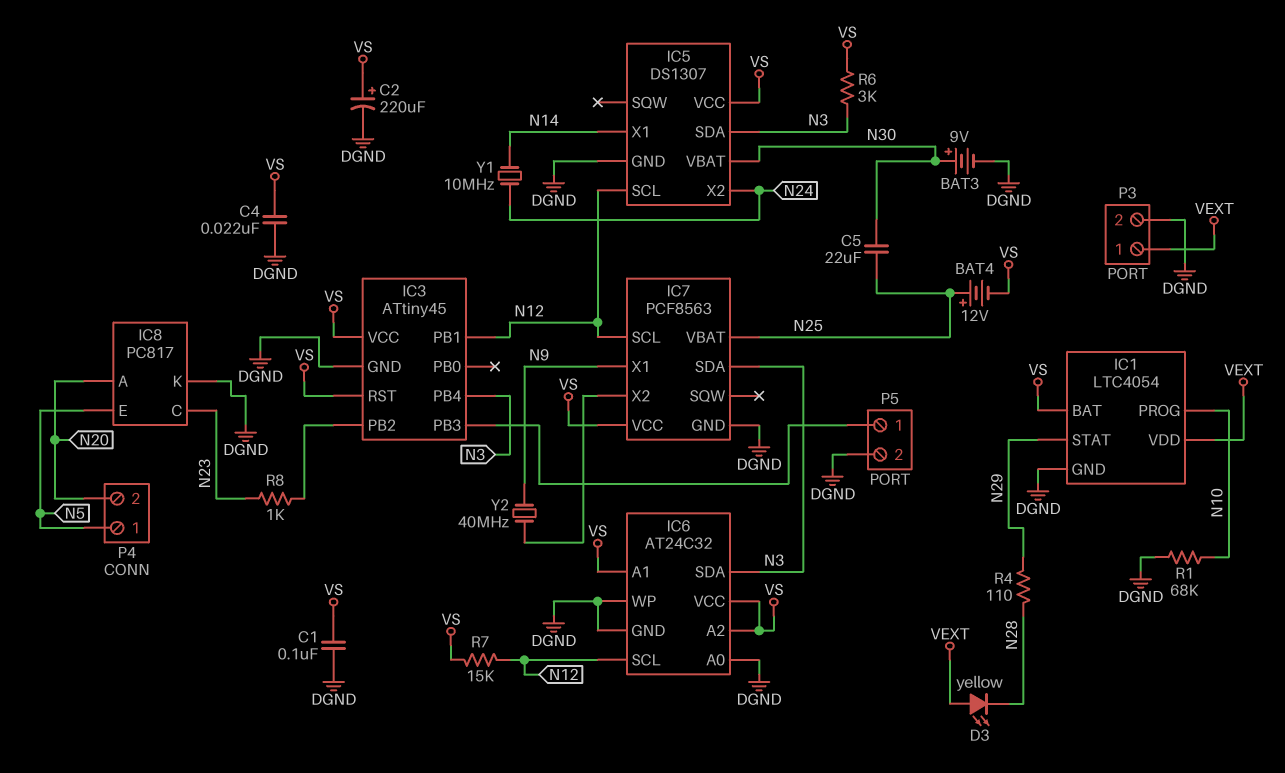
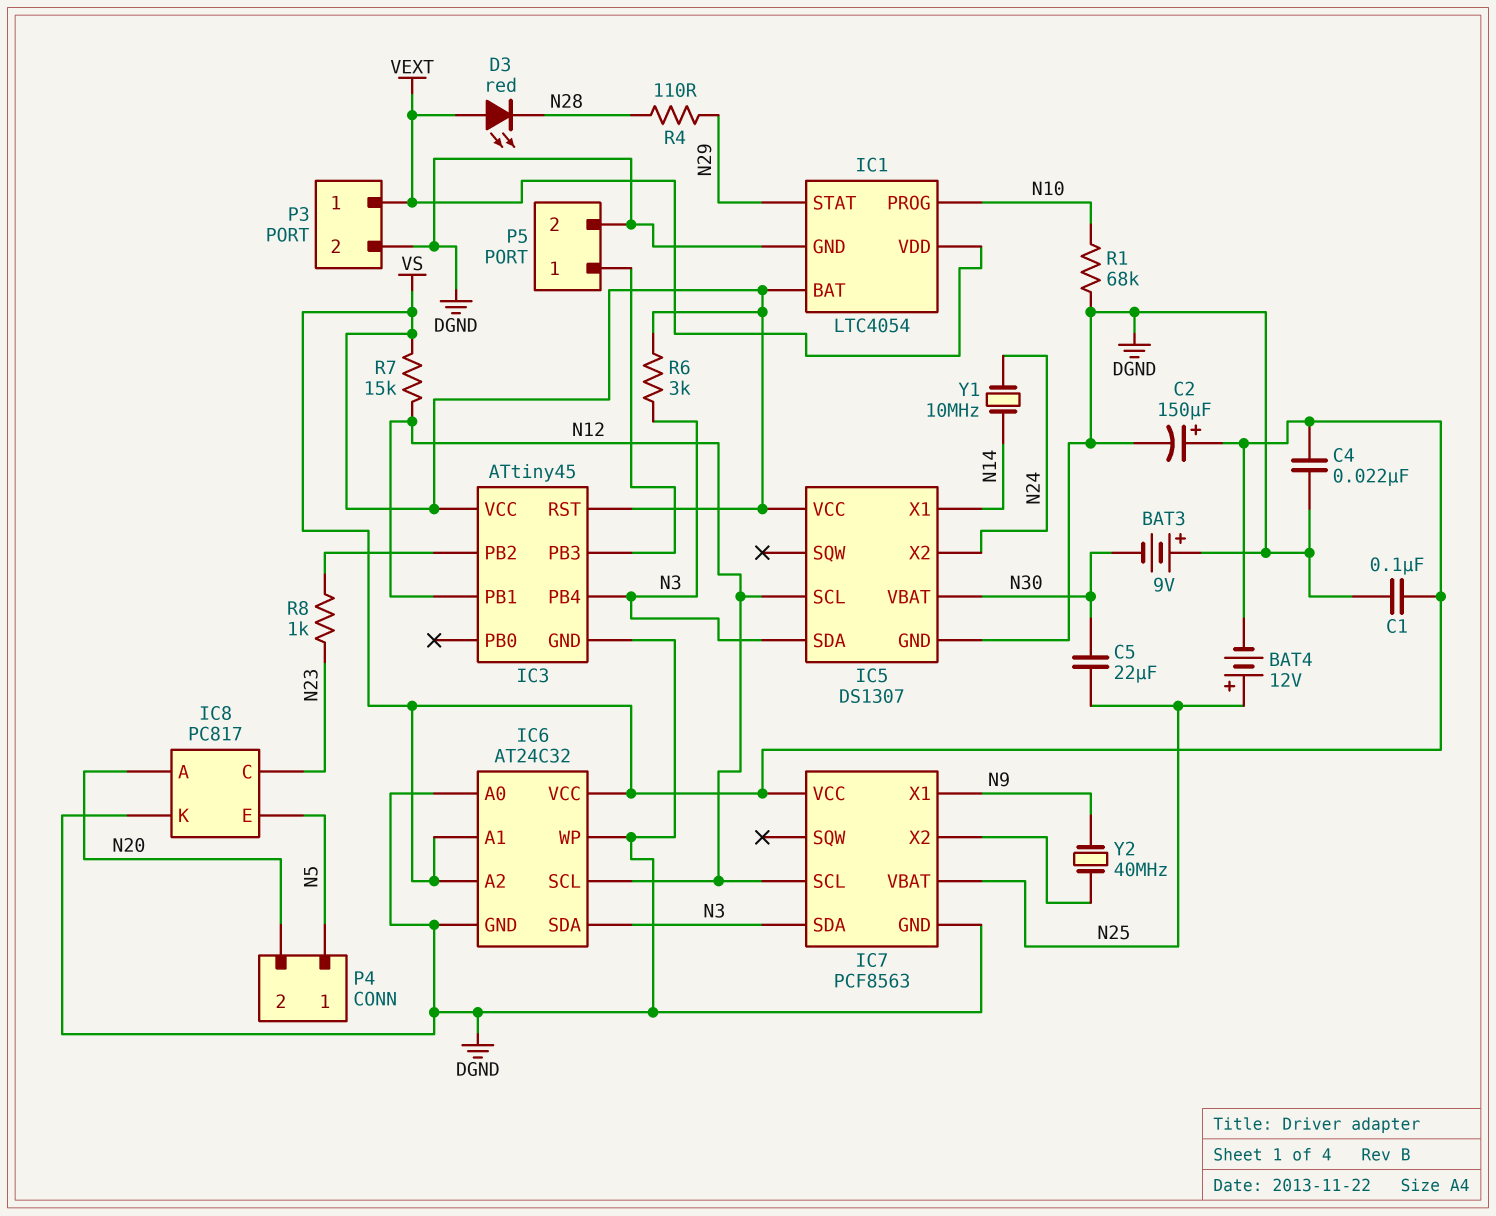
BAT3: 9V (plus N30, minus DGND) -> 9V (plus DGND, minus N30)
C2: 220uF (plus VS, minus DGND) -> 150uF (plus VS, minus DGND)
D3: LED yellow (A VEXT, K N28) -> LED red (A VEXT, K N28)

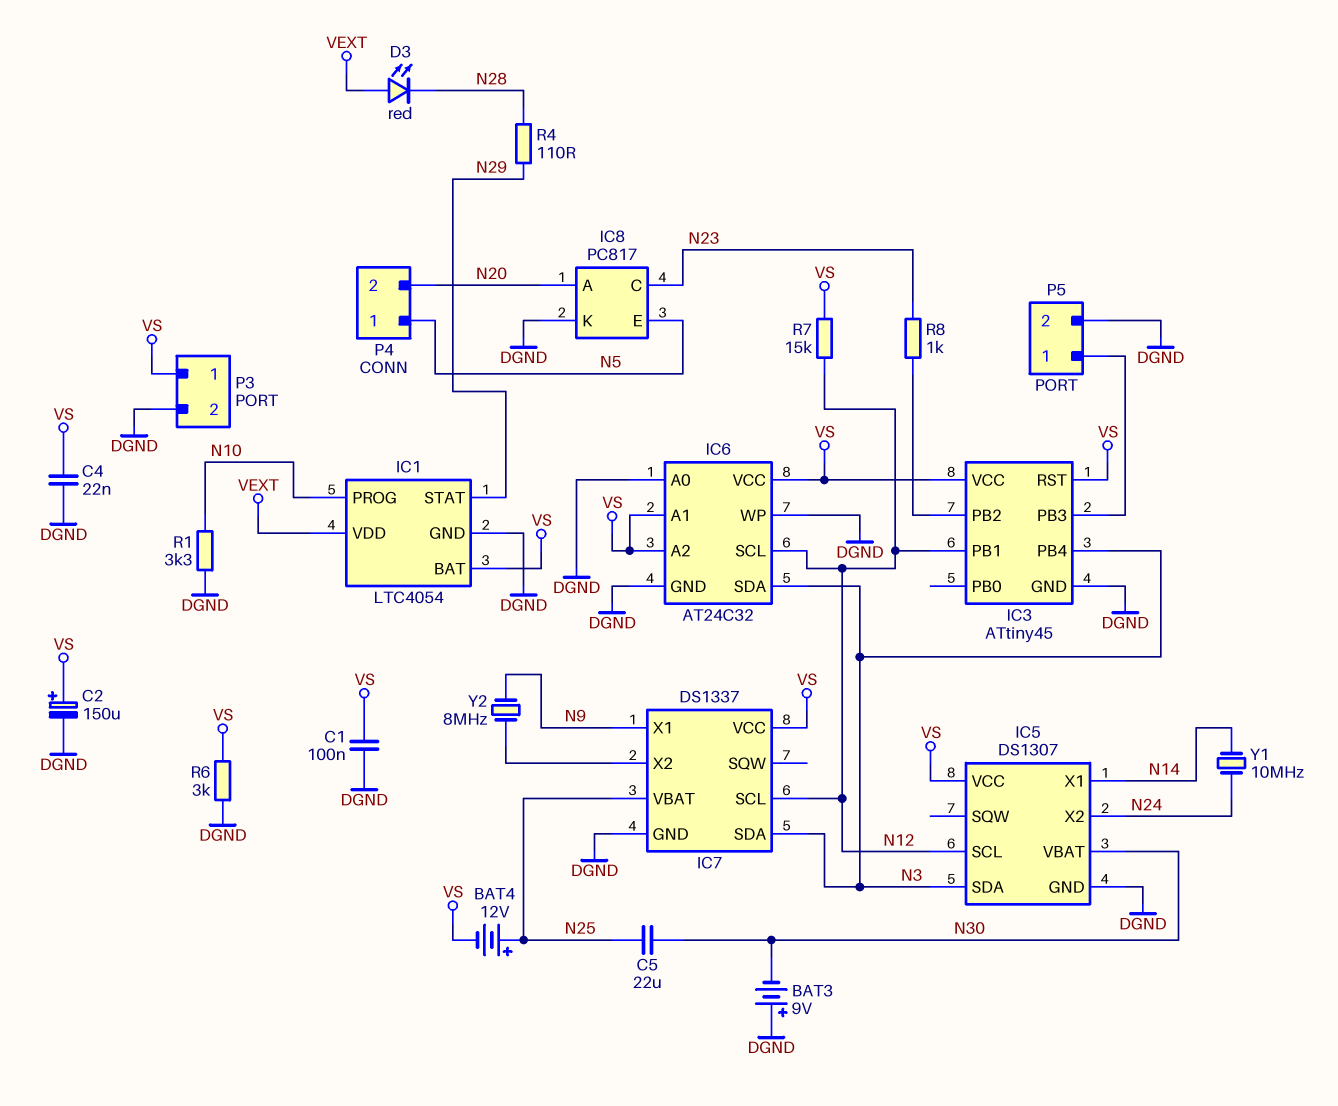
IC7: PCF8563 -> DS1337
P3 pin 1: VEXT -> VS
R1: 68k (DGND, N10) -> 3.3k (DGND, N10)
R6: 3k (N3, VS) -> 3k (DGND, VS)
Y2: 40MHz (IC7/X2, N9) -> 8MHz (IC7/X2, N9)

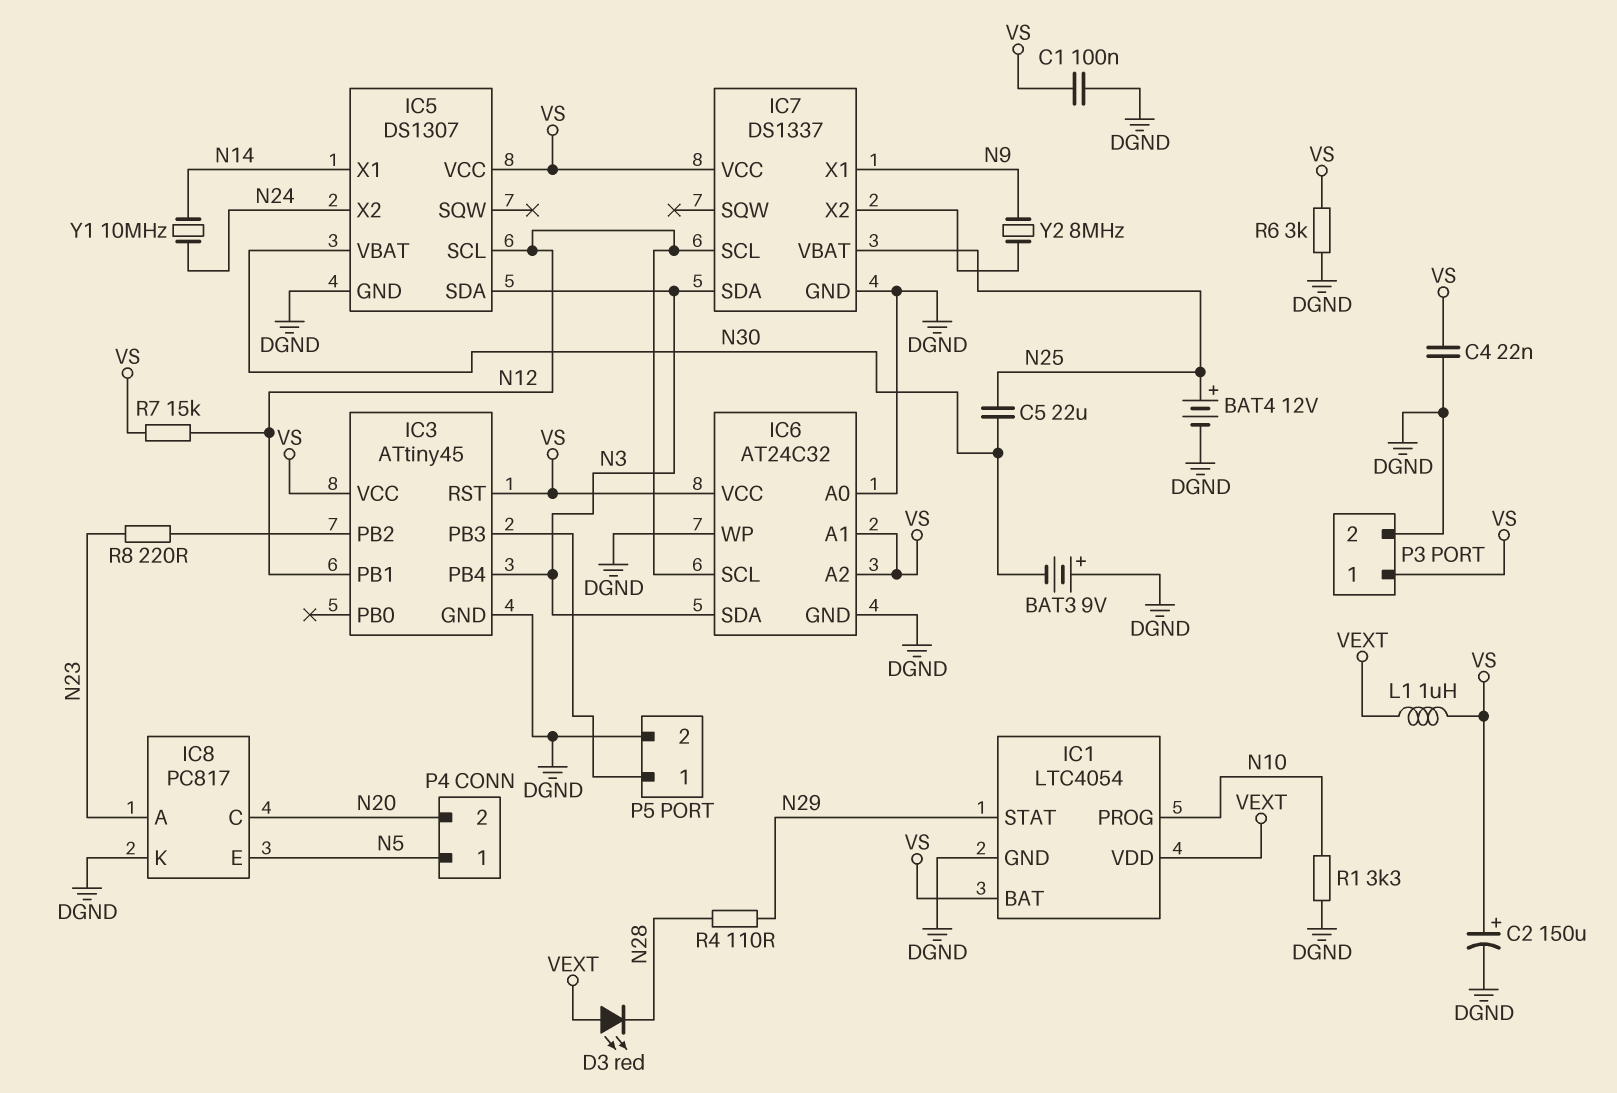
BAT4: 12V (plus N25, minus VS) -> 12V (plus N25, minus DGND)
IC8 pin A: N20 -> N23
IC8 pin C: N23 -> N20
L1: none -> 1uH (VEXT, VS)
R8: 1k (IC3/PB2, N23) -> 220 (IC3/PB2, N23)

